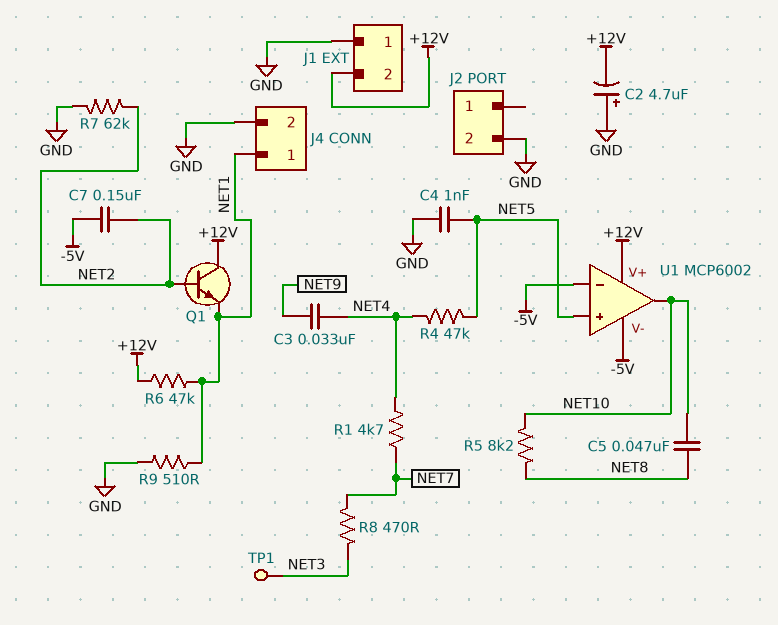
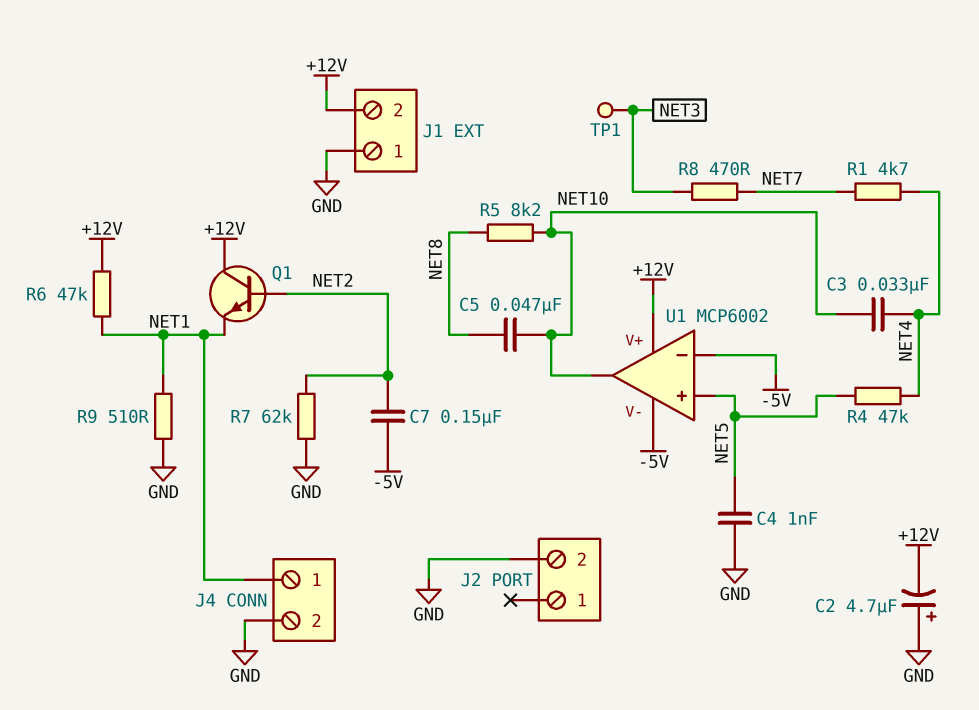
C3: 33nF (NET4, NET9) -> 33nF (NET4, NET10)

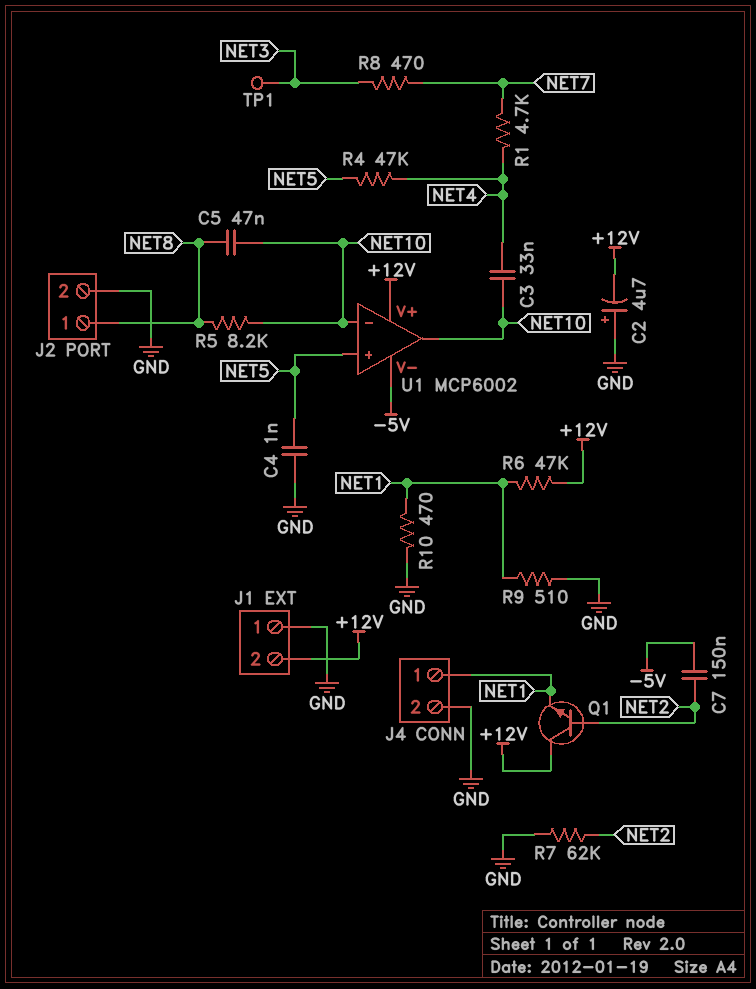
J2 pin 1: none -> NET8
R10: none -> 470 (GND, NET1)
U1 pin in-: -5V -> NET10

